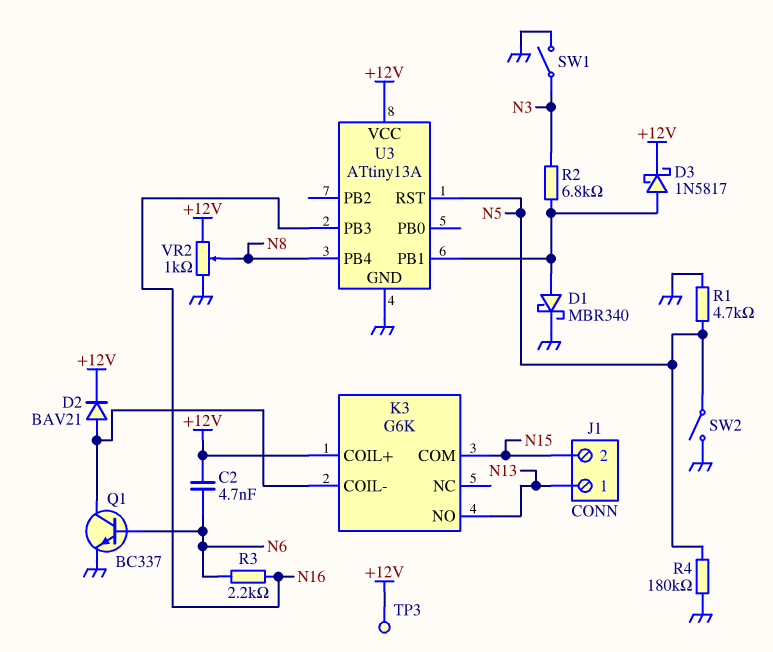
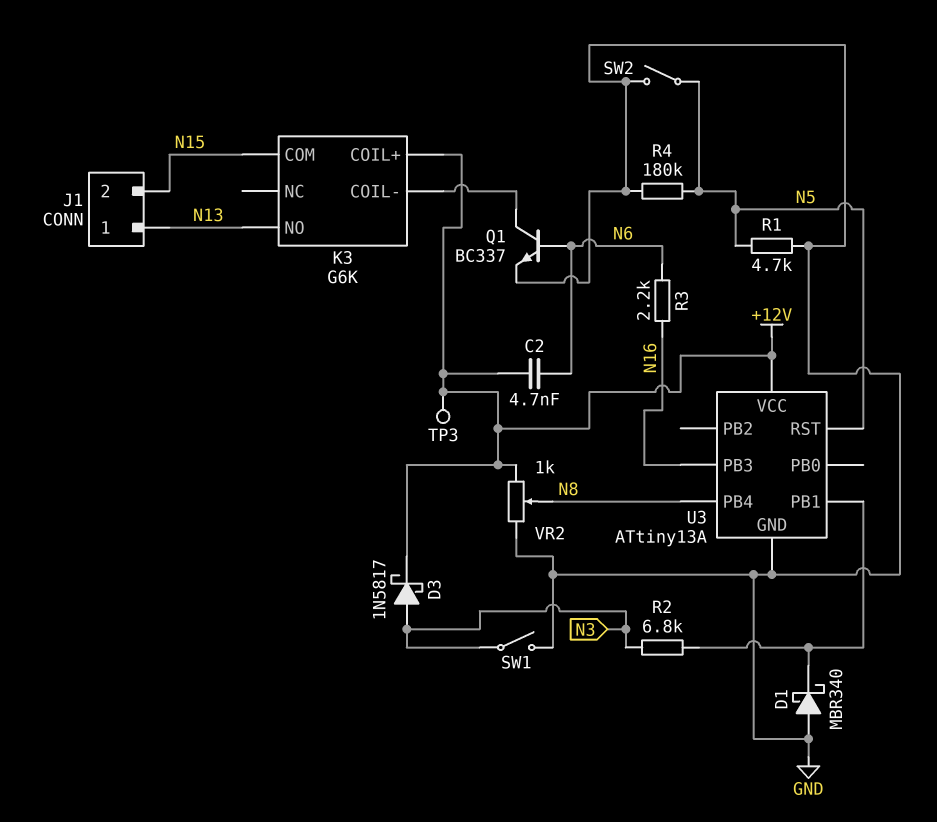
D1: schottky MBR340 (A U3/PB1, K GND) -> schottky MBR340 (A GND, K U3/PB1)
D2: diode BAV21 (A K3/COIL-, K +12V) -> none
D3: schottky 1N5817 (A U3/PB1, K +12V) -> schottky 1N5817 (A N3, K +12V)

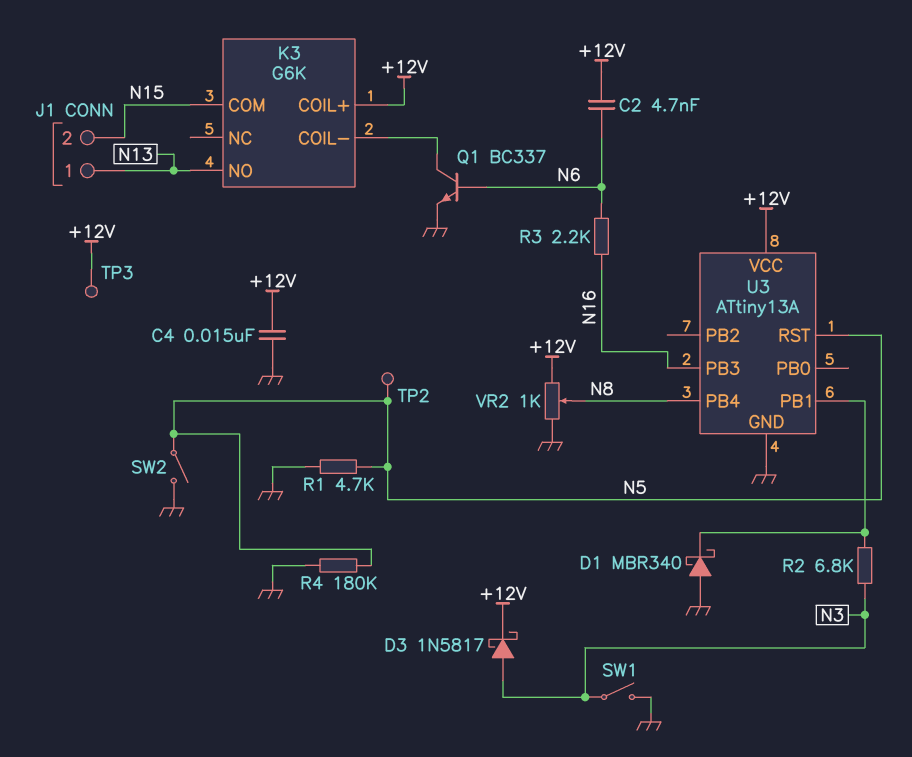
C4: none -> 15nF (+12V, GND)
TP2: none -> test point (N5)

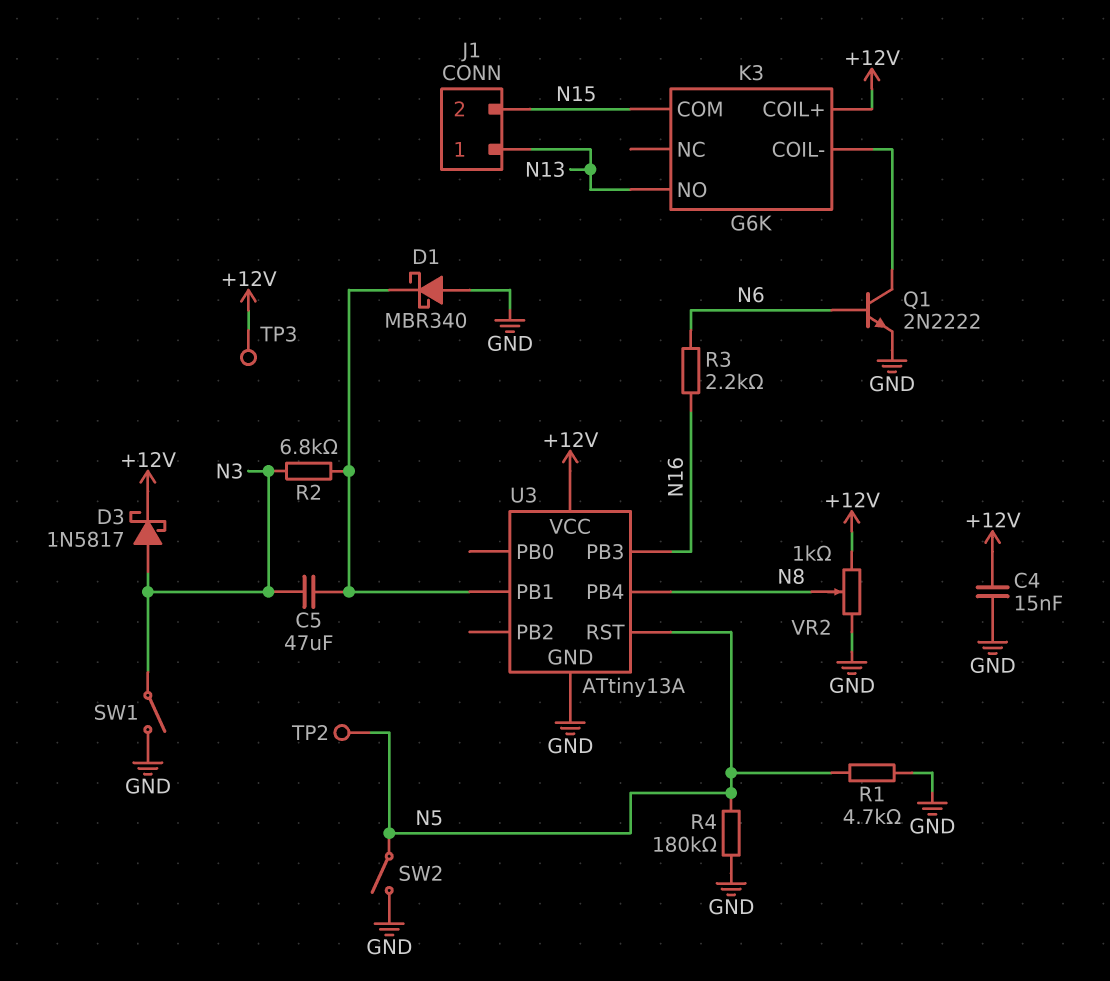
C2: 4.7nF (+12V, N6) -> none
C5: none -> 47uF (N3, U3/PB1)
Q1: NPN BC337 (B N6, C K3/COIL-, E GND) -> NPN 2N2222 (B N6, C K3/COIL-, E GND)

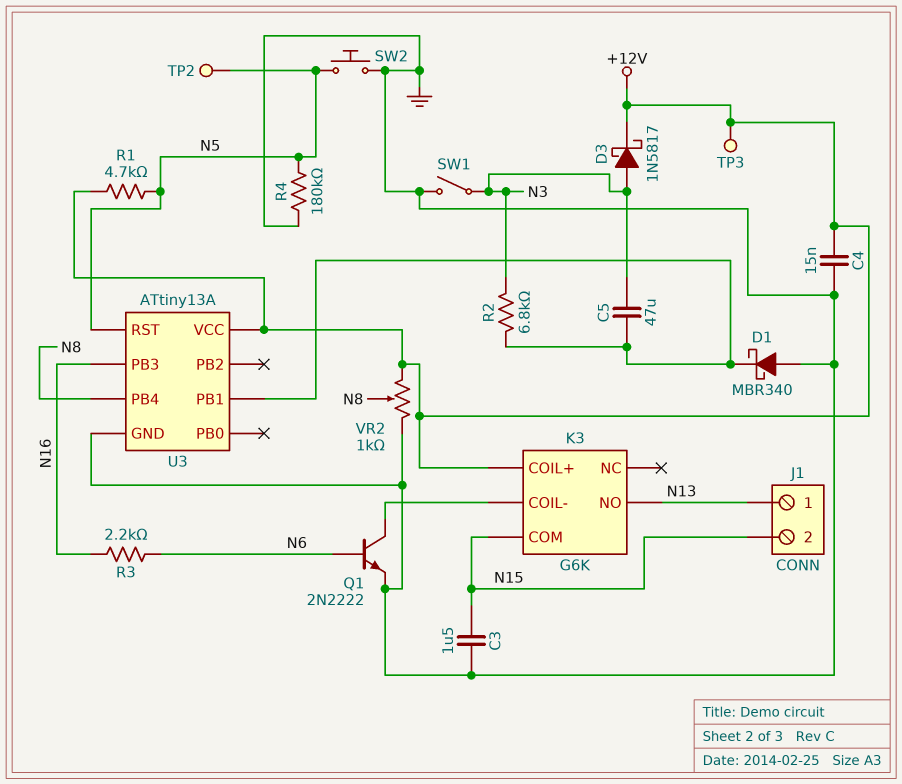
C3: none -> 1.5uF (GND, N15)
R1: 4.7k (GND, N5) -> 4.7k (+12V, N5)
SW2: switch (GND, N5) -> button (GND, N5)

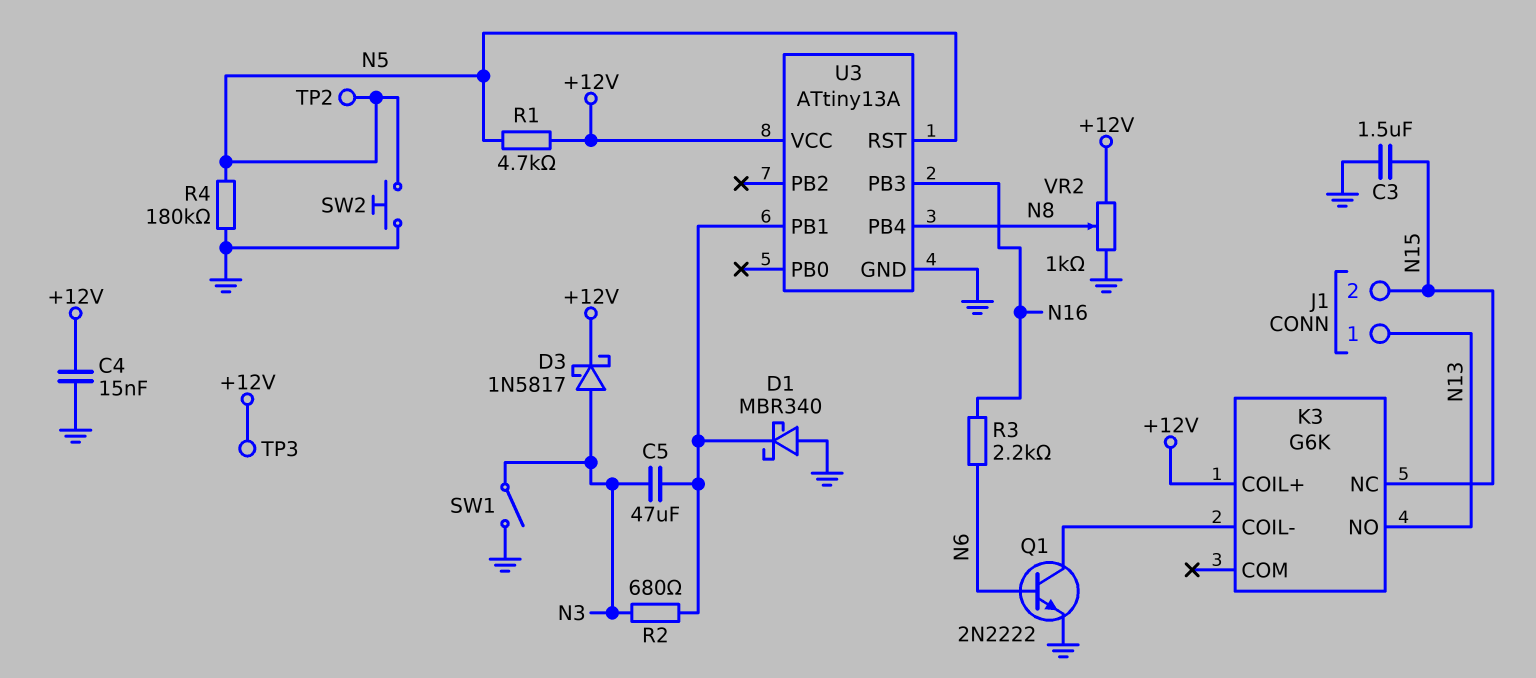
K3 pin COM: N15 -> none
K3 pin NC: none -> N15
R2: 6.8k (N3, U3/PB1) -> 680 (N3, U3/PB1)

